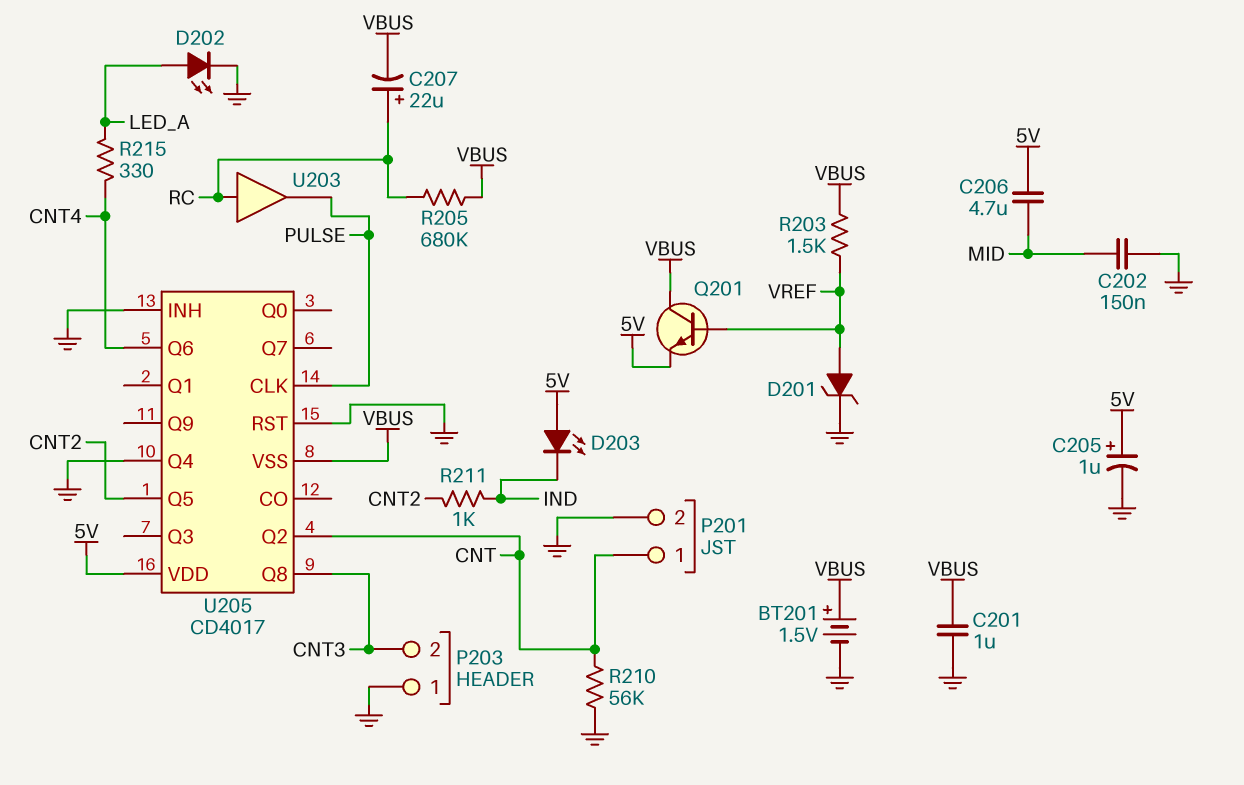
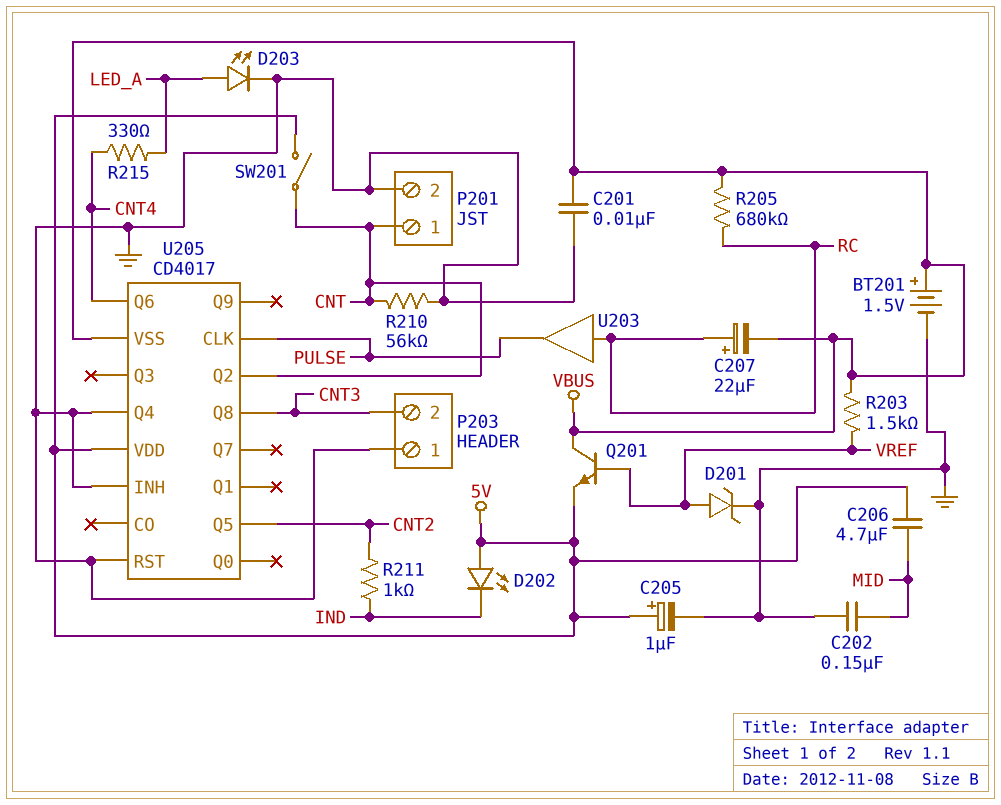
C201: 1uF (GND, VBUS) -> 10nF (GND, VBUS)
D202: LED (A LED_A, K GND) -> LED (A 5V, K IND)
D203: LED (A 5V, K IND) -> LED (A LED_A, K GND)
SW201: none -> switch (5V, CNT)

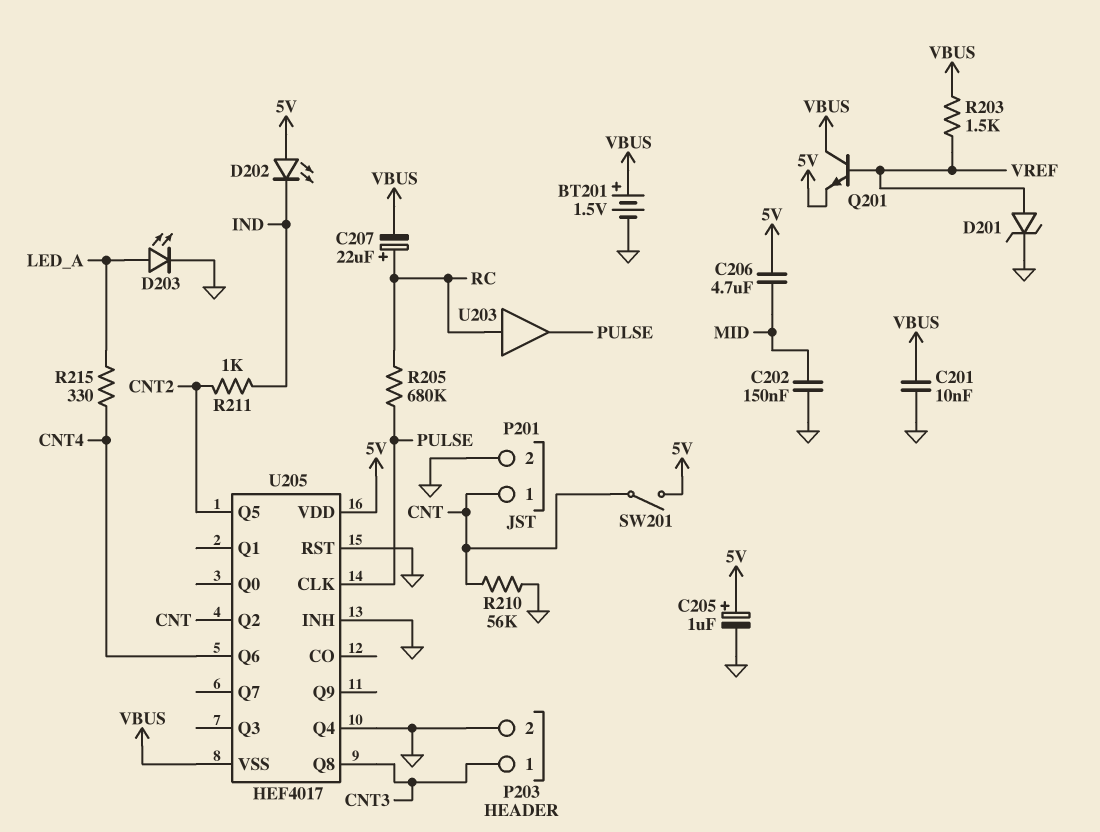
P203 pin 1: GND -> CNT3
P203 pin 2: CNT3 -> GND
R205: 680k (RC, VBUS) -> 680k (PULSE, RC)
U205: CD4017 -> HEF4017

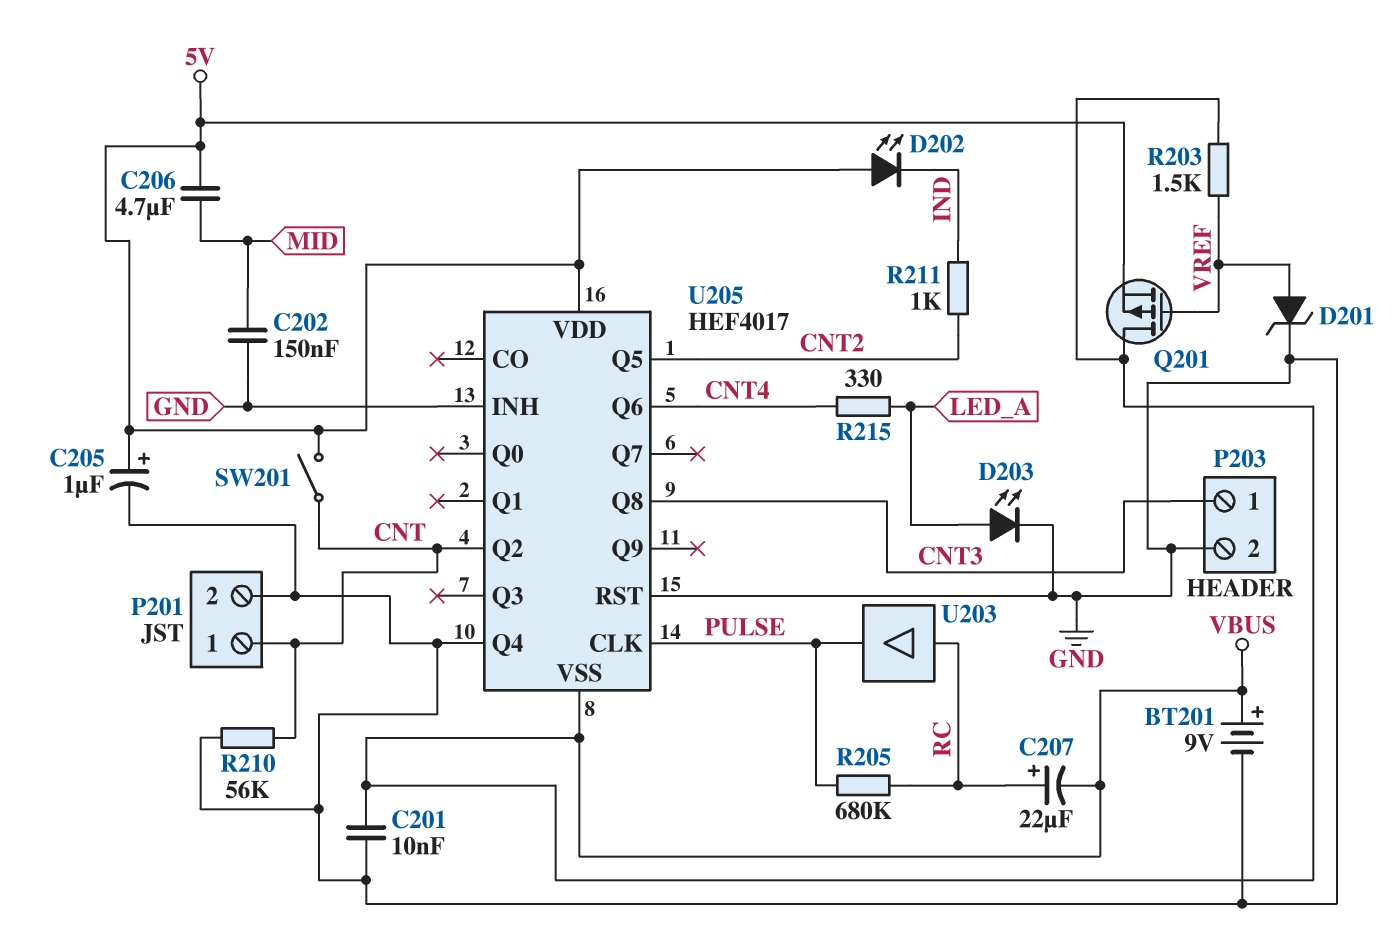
BT201: 1.5V (plus VBUS, minus GND) -> 9V (plus VBUS, minus GND)
Q201: NPN (B VREF, C VBUS, E 5V) -> PMOS (G VREF, D VBUS, S 5V)

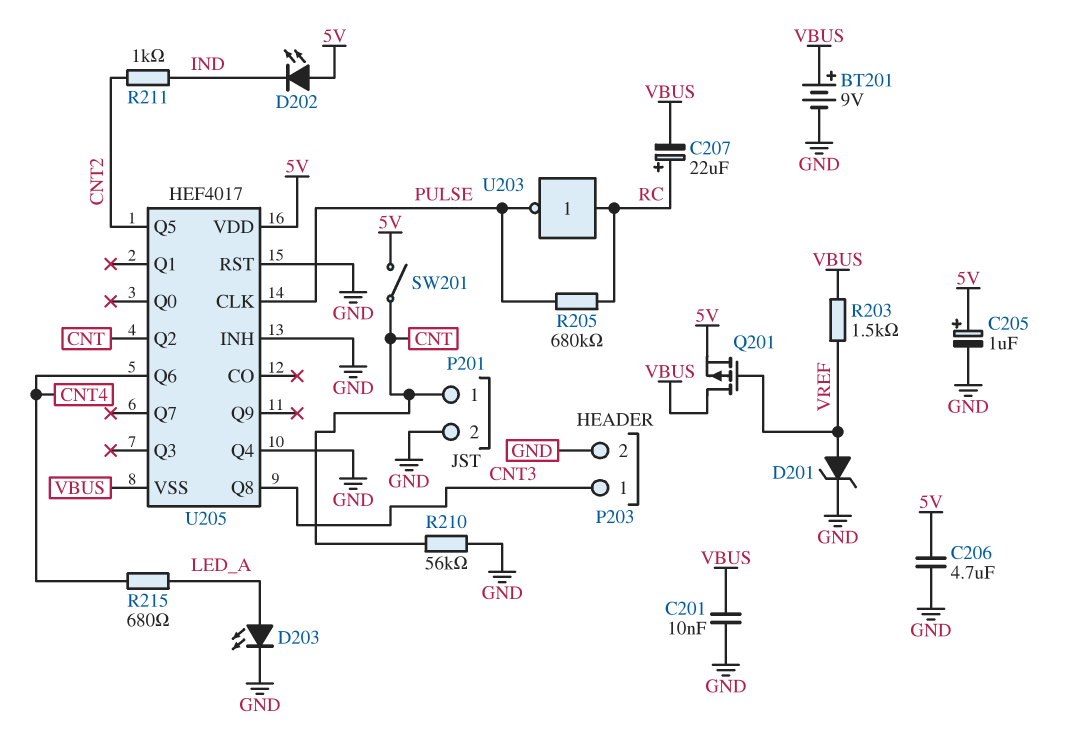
C202: 150nF (GND, MID) -> none
C206: 4.7uF (5V, MID) -> 4.7uF (5V, GND)
R215: 330 (CNT4, LED_A) -> 680 (CNT4, LED_A)
U203: buffer (in RC, out PULSE) -> NOT (in RC, out PULSE)

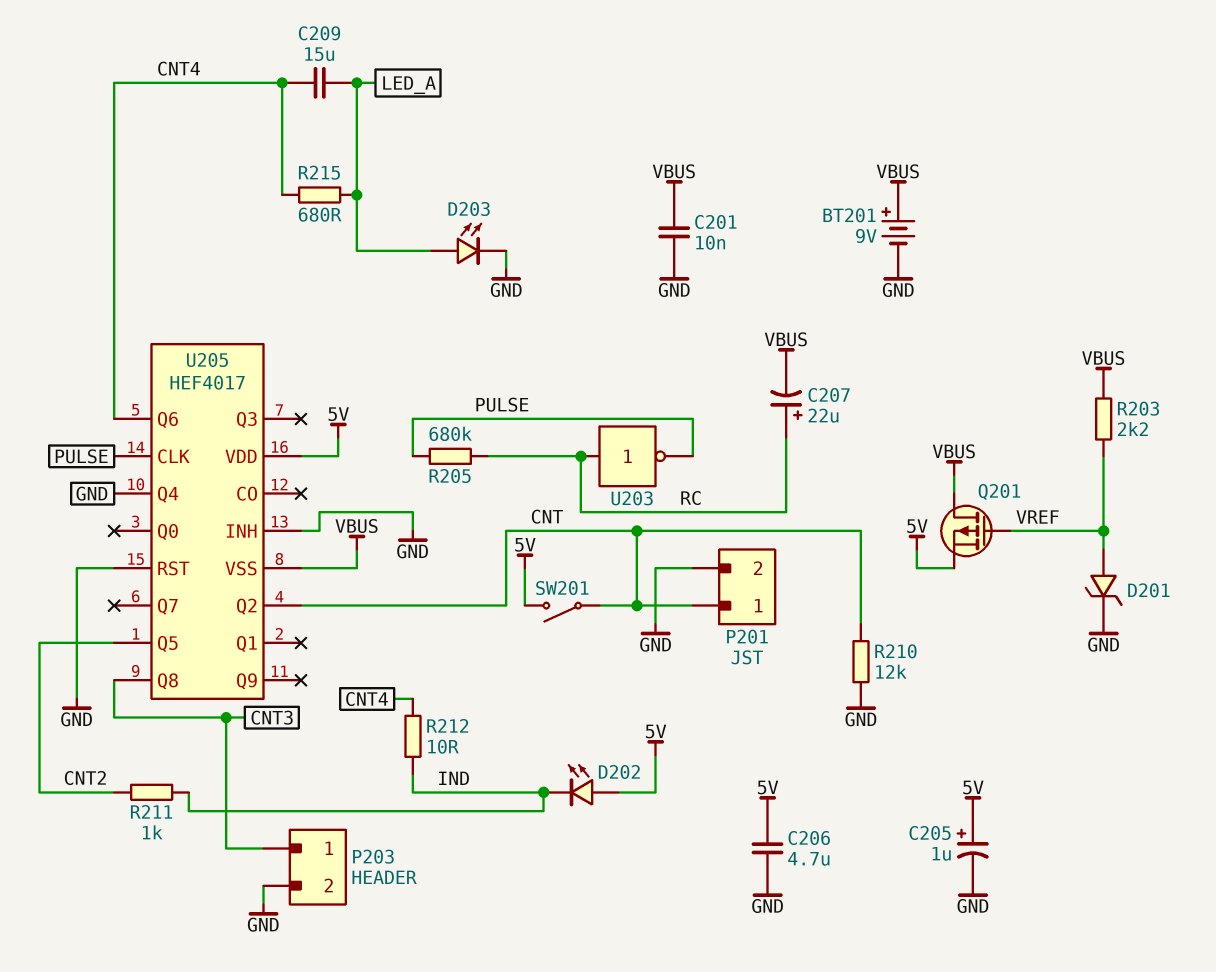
C209: none -> 15uF (CNT4, LED_A)
R203: 1.5k (VBUS, VREF) -> 2.2k (VBUS, VREF)
R210: 56k (CNT, GND) -> 12k (CNT, GND)
R212: none -> 10 (CNT4, IND)

